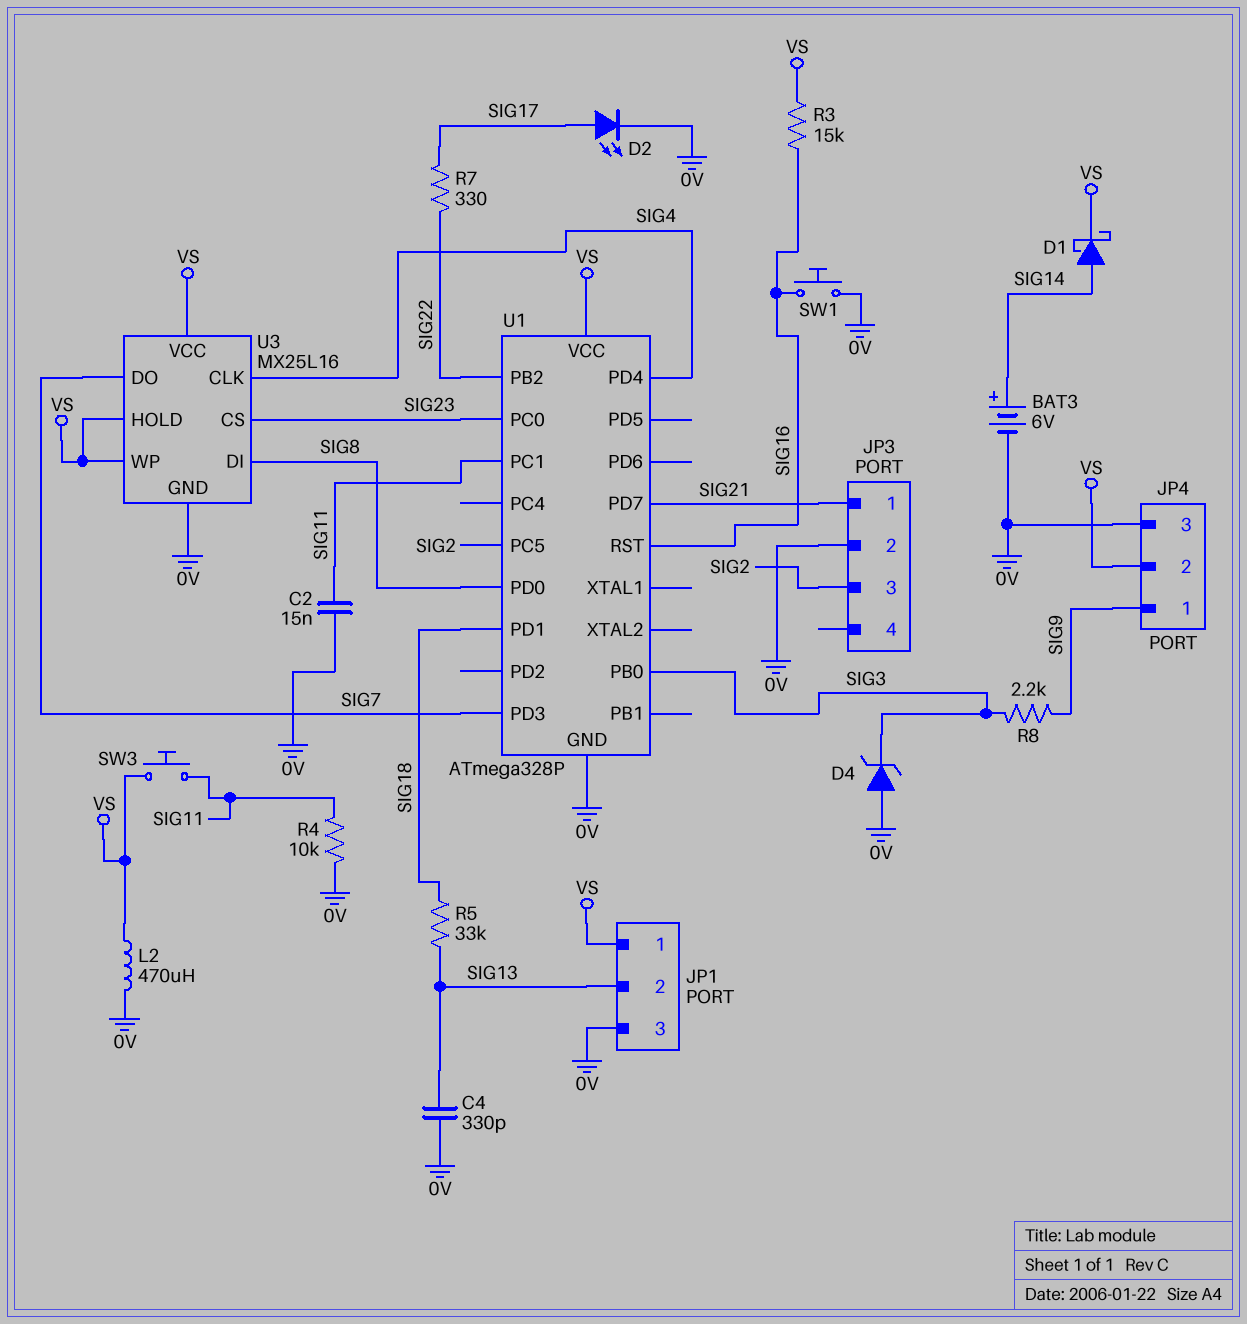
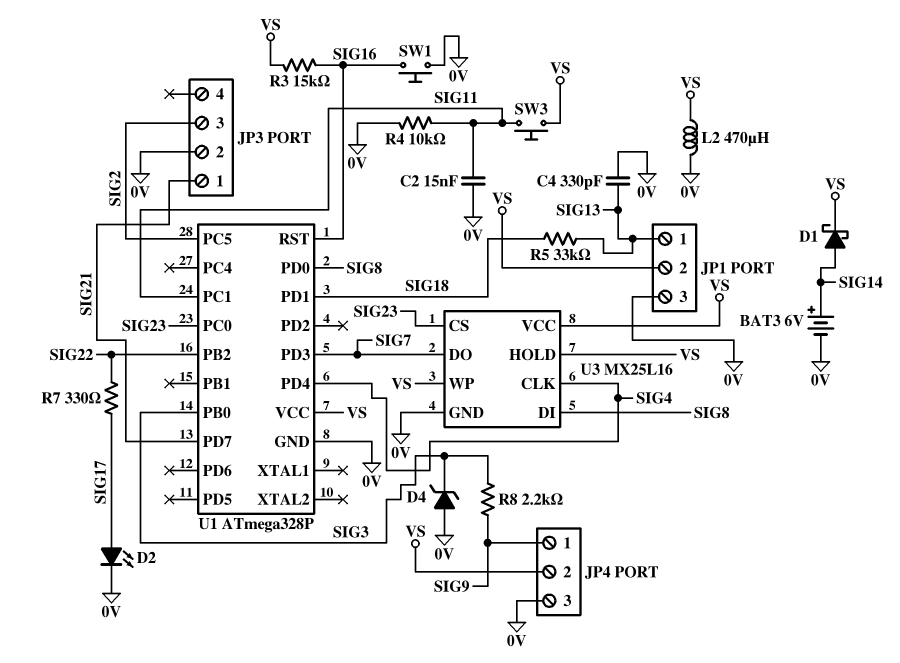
JP1 pin 1: VS -> SIG13
JP1 pin 2: SIG13 -> VS

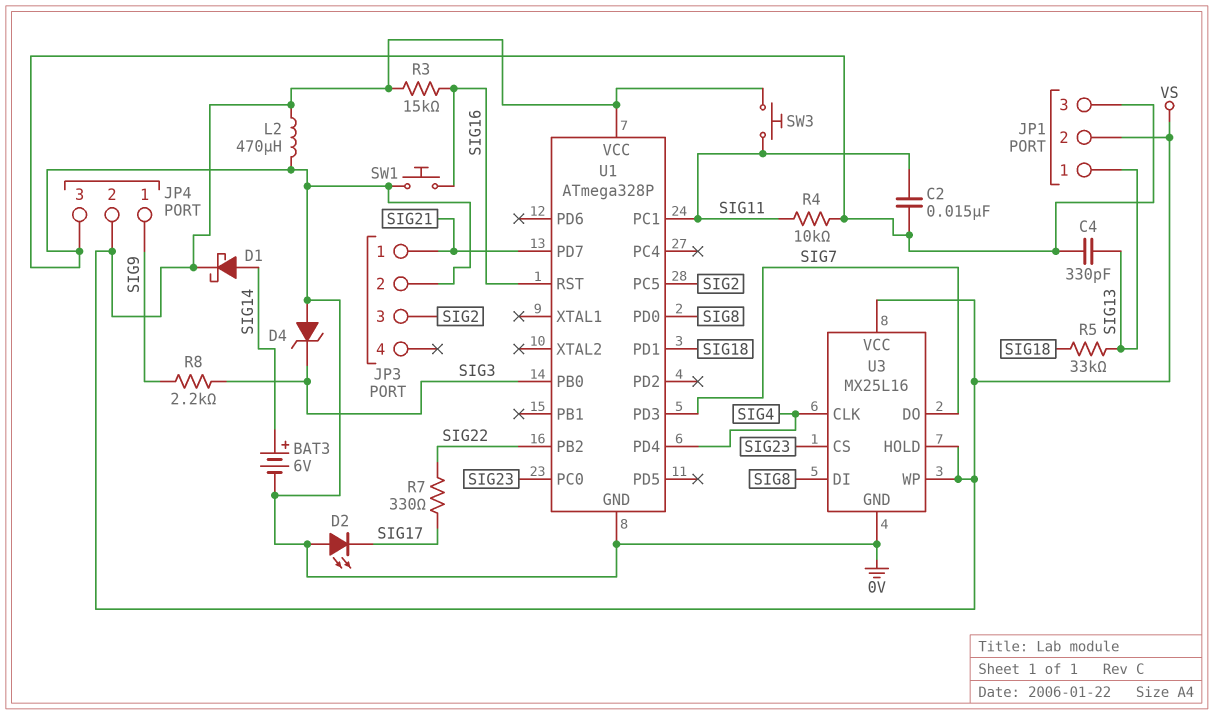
D2: LED (A SIG17, K 0V) -> LED (A 0V, K SIG17)

